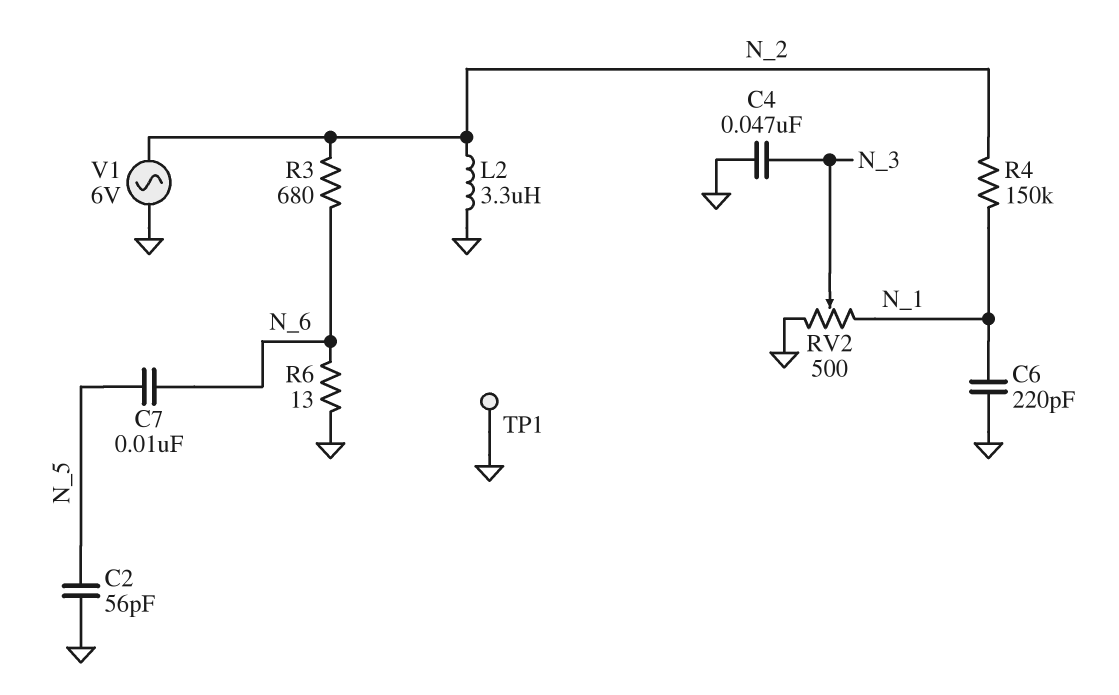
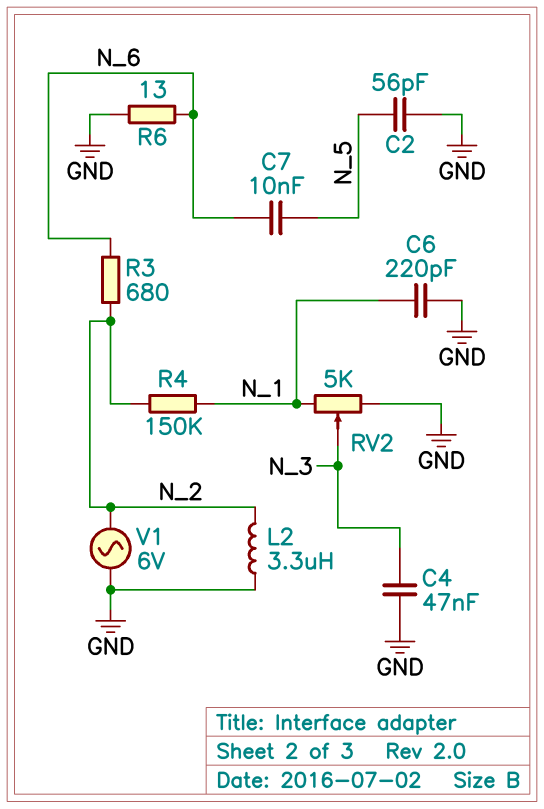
RV2: 500 (GND, N_1, wiper N_3) -> 5k (GND, N_1, wiper N_3)
TP1: test point (GND) -> none

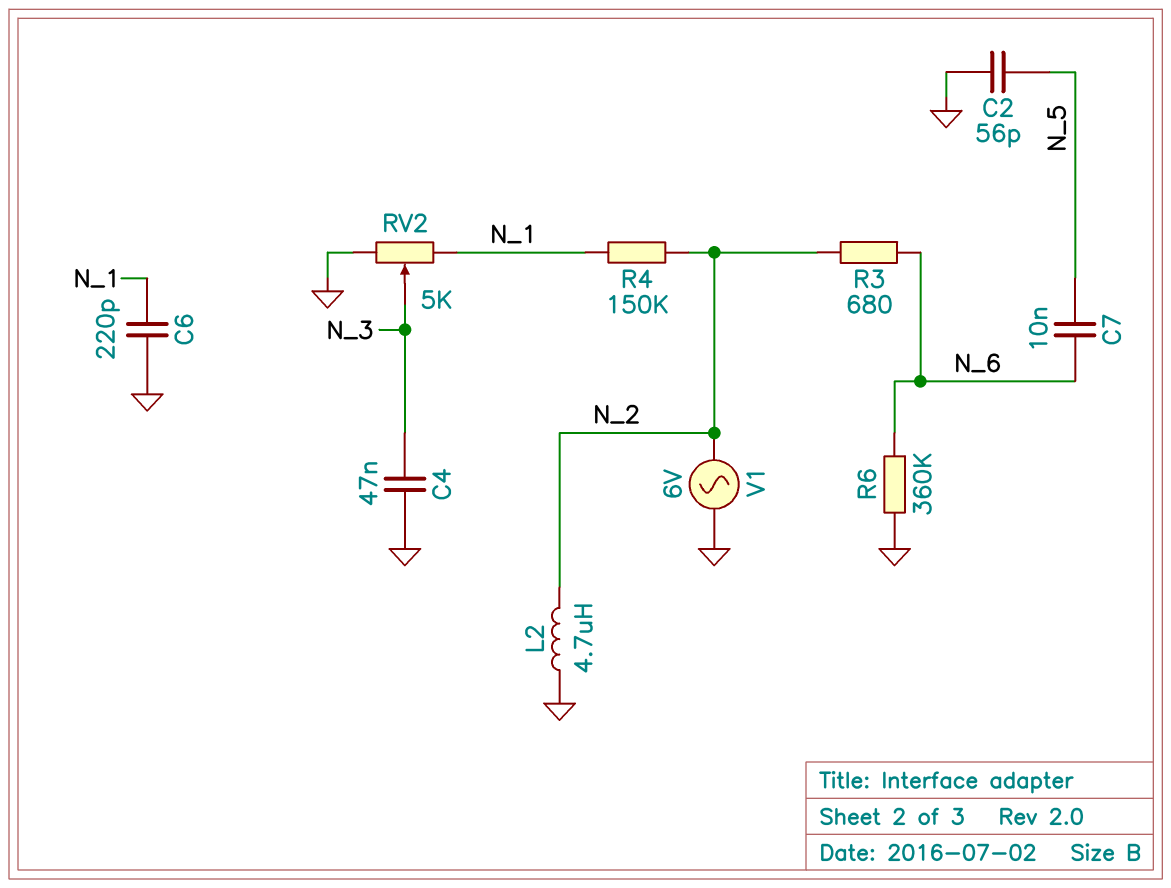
L2: 3.3uH (GND, N_2) -> 4.7uH (GND, N_2)
R6: 13 (GND, N_6) -> 360k (GND, N_6)

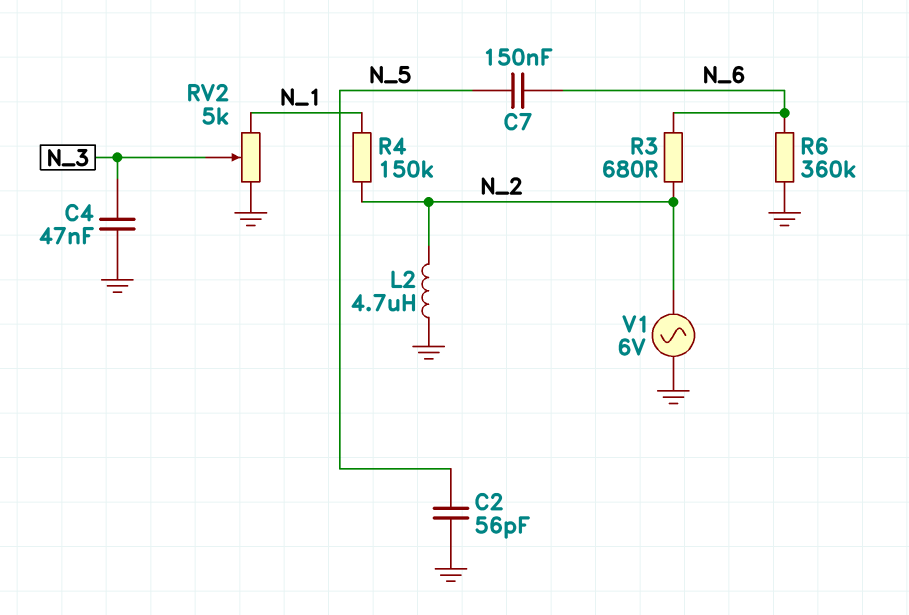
C6: 220pF (GND, N_1) -> none
C7: 10nF (N_5, N_6) -> 150nF (N_5, N_6)

